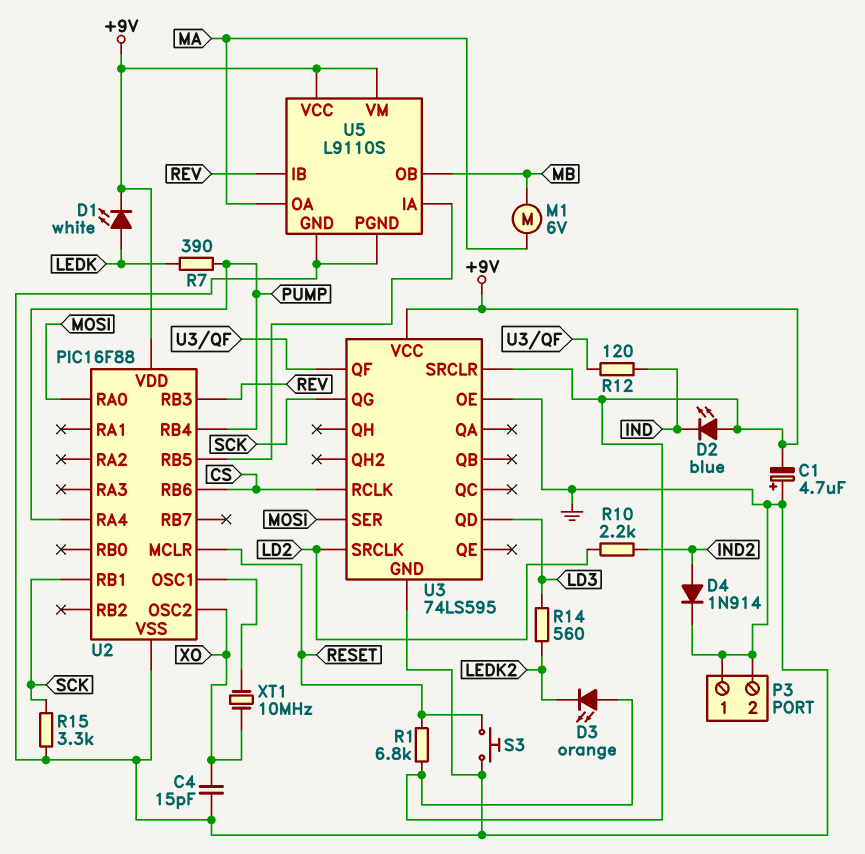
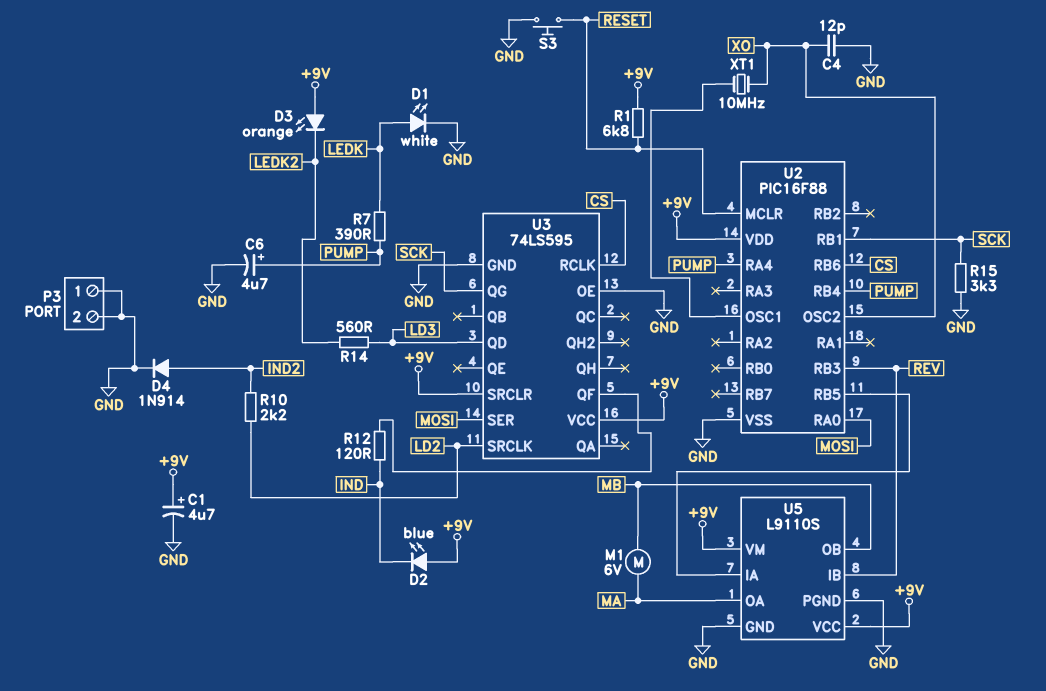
C1: 4.7uF (plus GND, minus +9V) -> 4.7uF (plus +9V, minus GND)
C4: 15pF (GND, XO) -> 12pF (GND, XO)
C6: none -> 4.7uF (plus PUMP, minus GND)
D1: LED white (A LEDK, K +9V) -> LED white (A LEDK, K GND)

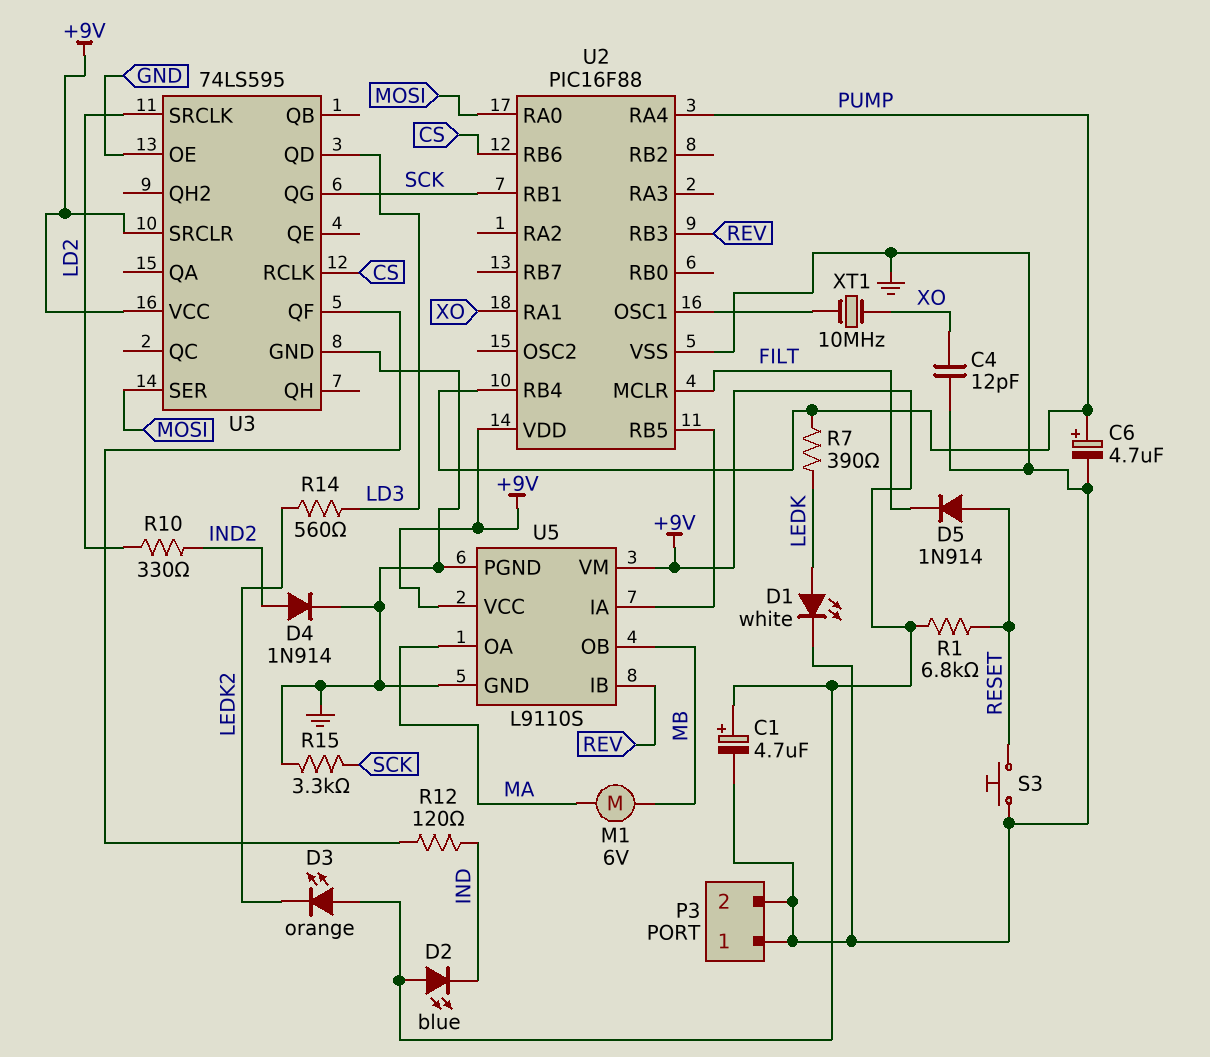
D5: none -> diode 1N914 (A RESET, K FILT)
R10: 2.2k (IND2, LD2) -> 330 (IND2, LD2)
U2 pin MCLR: RESET -> FILT
U2 pin OSC2: XO -> none
U2 pin RA1: none -> XO

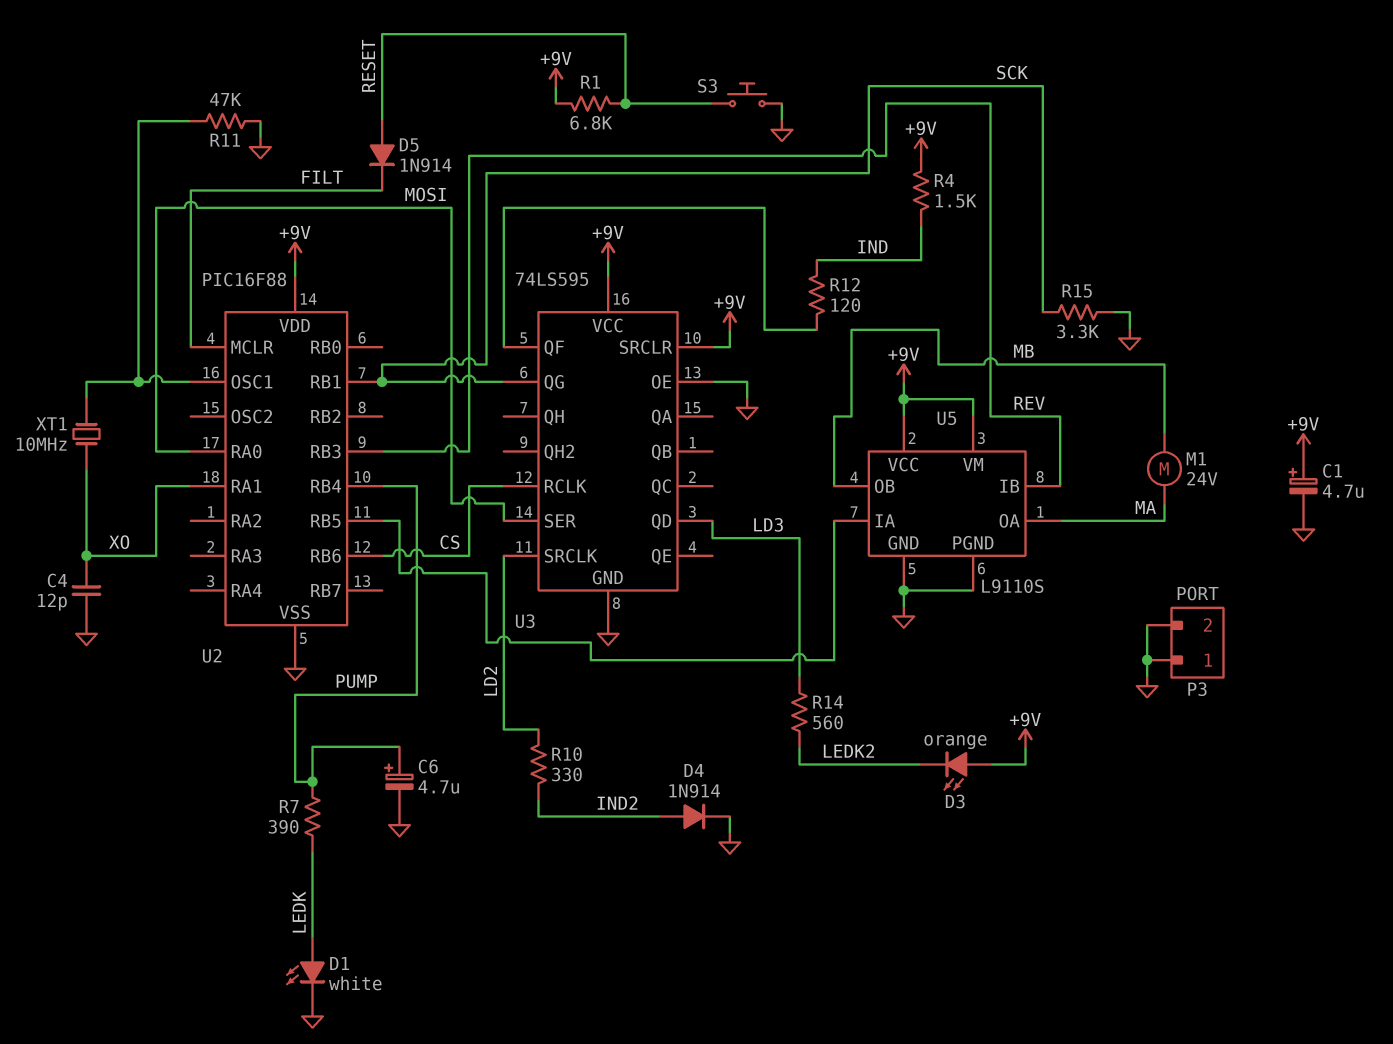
D2: LED blue (A +9V, K IND) -> none
M1: motor 6V (MA, MB) -> motor 24V (MA, MB)
R4: none -> 1.5k (+9V, IND)
R11: none -> 47k (GND, U2/OSC1)
U2 pin RA4: PUMP -> none

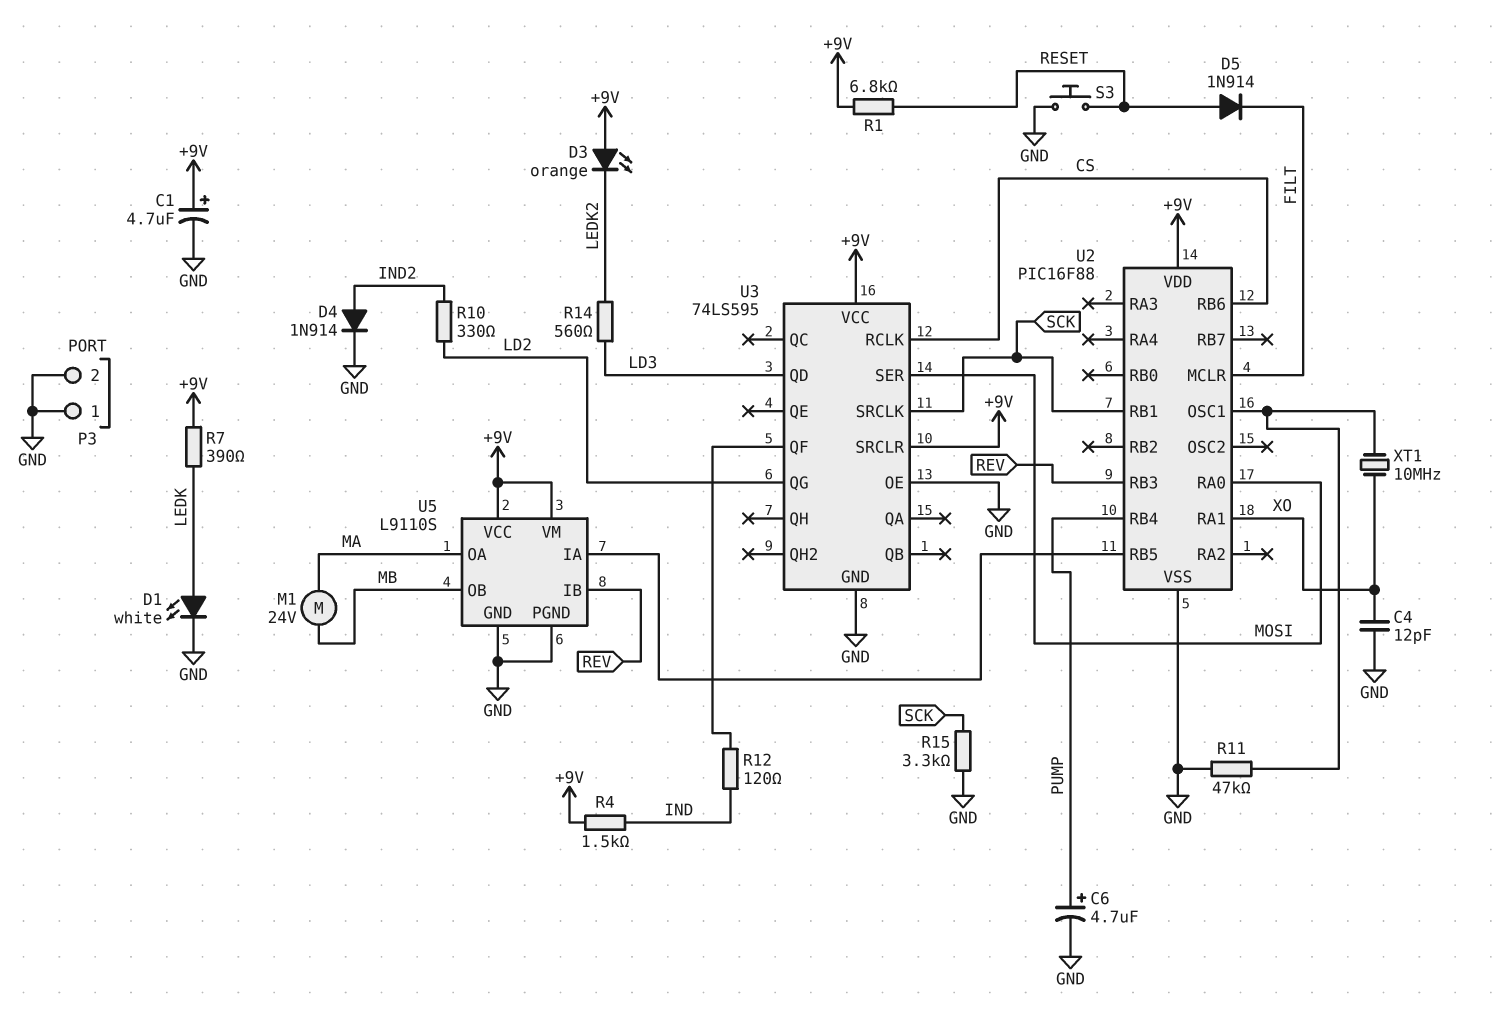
R7: 390 (LEDK, PUMP) -> 390 (+9V, LEDK)
U3 pin QG: SCK -> LD2
U3 pin SRCLK: LD2 -> SCK

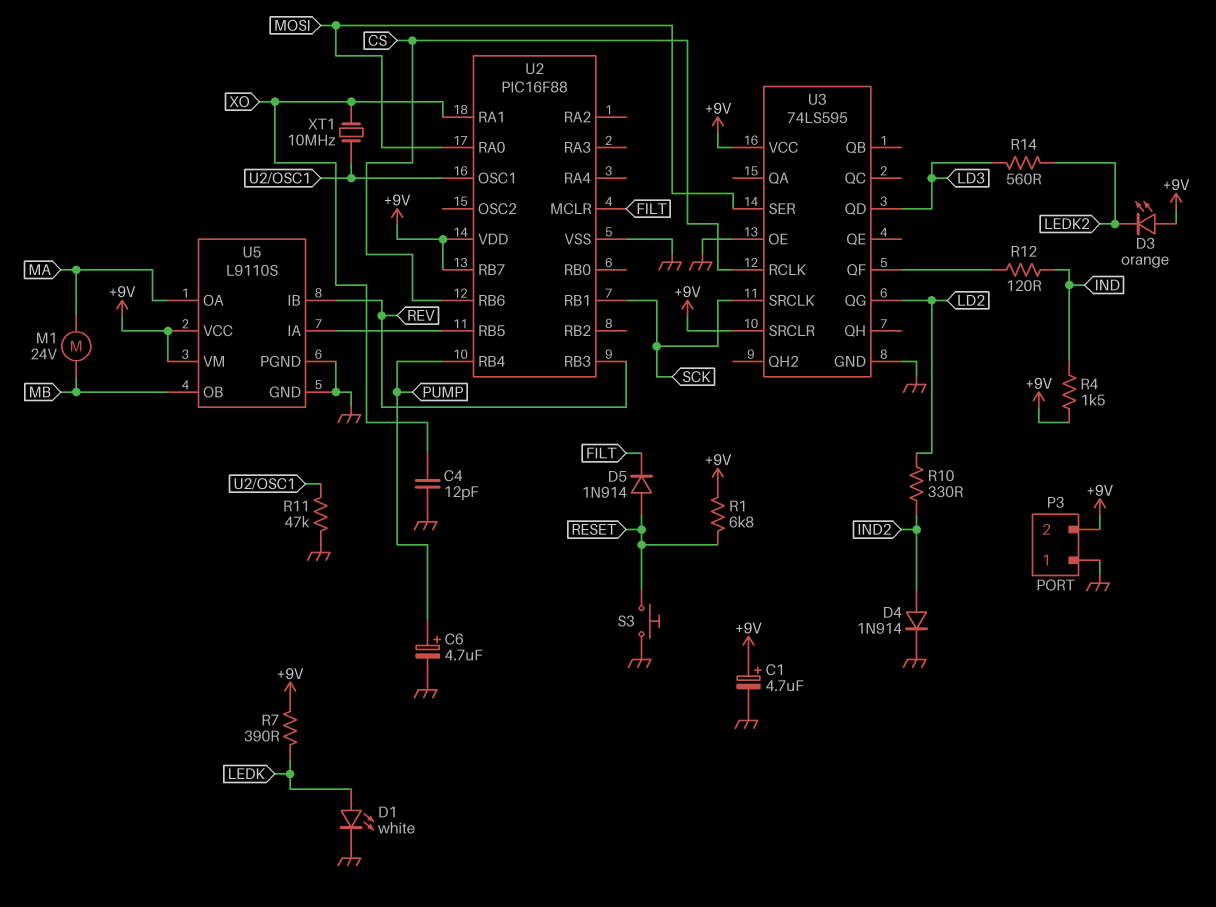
P3 pin 2: GND -> +9V
R15: 3.3k (GND, SCK) -> none
U2 pin RB7: none -> +9V

